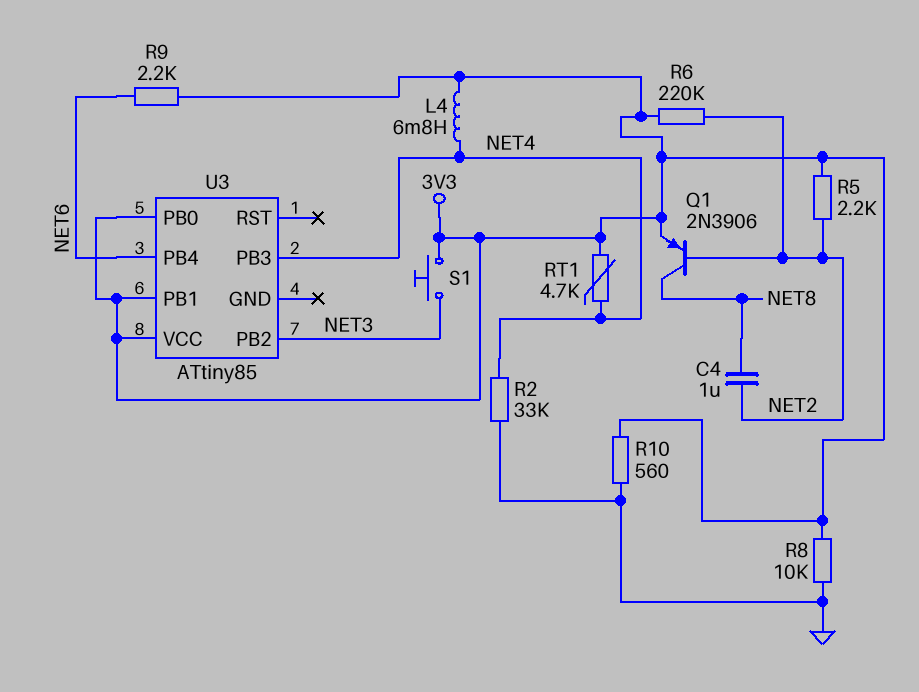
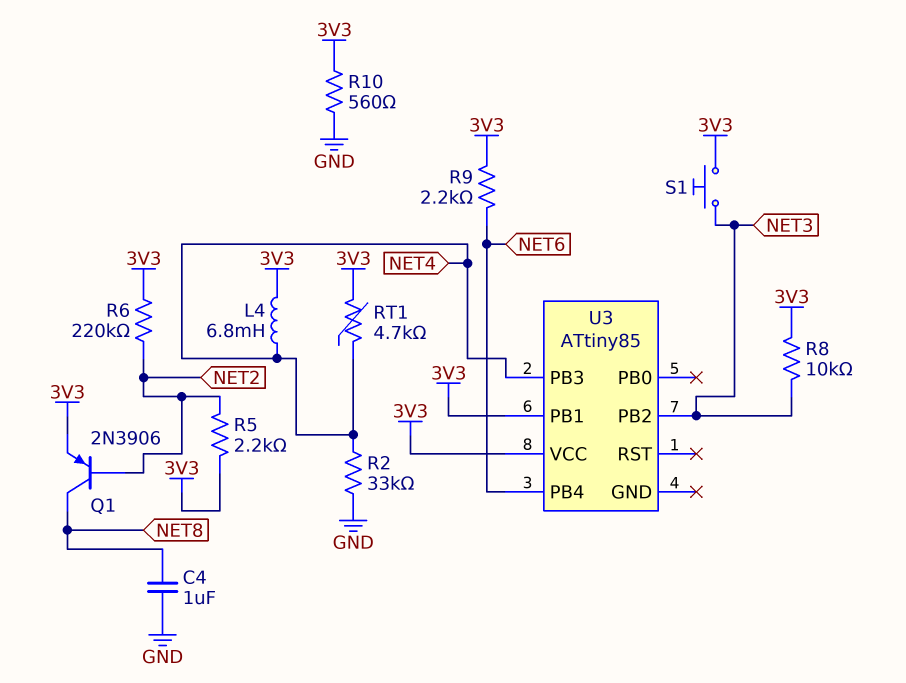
C4: 1uF (NET2, NET8) -> 1uF (GND, NET8)
R8: 10k (3V3, GND) -> 10k (3V3, NET3)
U3 pin PB0: 3V3 -> none

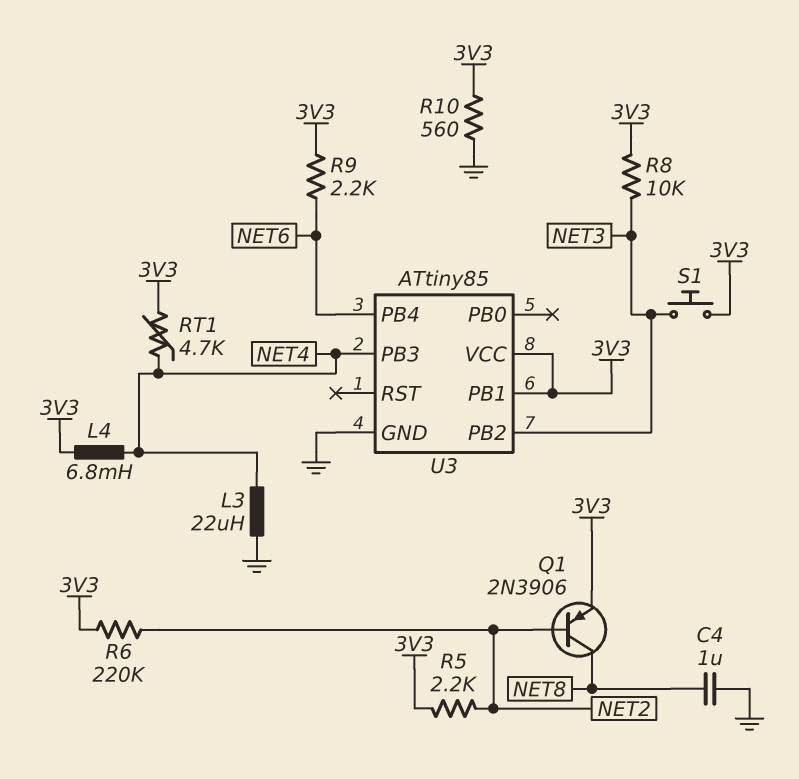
L3: none -> 22uH (GND, NET4)
R2: 33k (GND, NET4) -> none
U3 pin GND: none -> GND

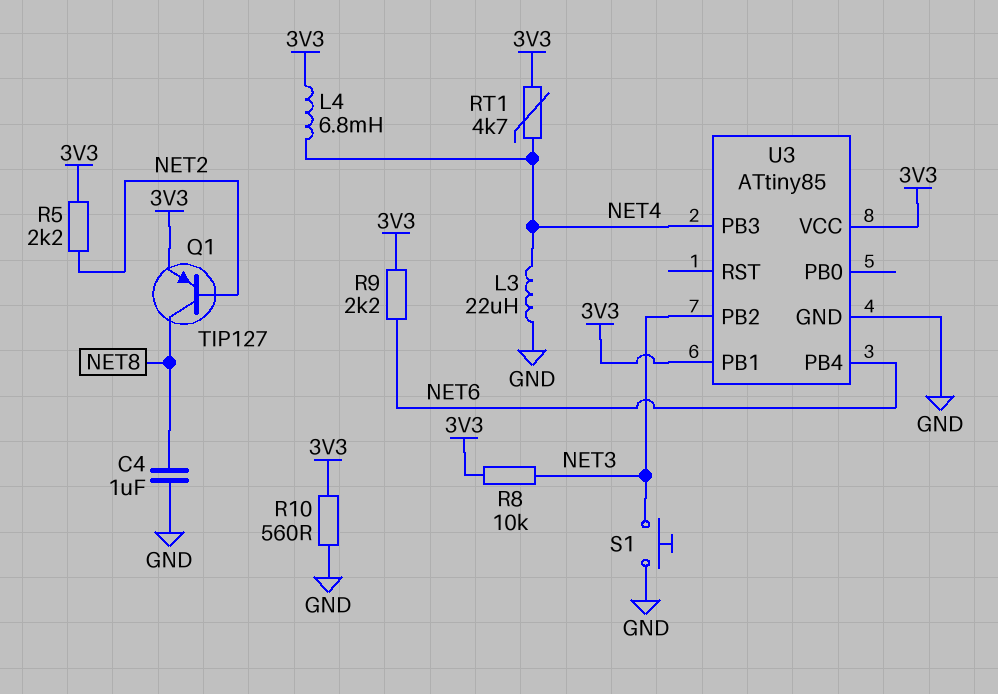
Q1: PNP 2N3906 (B NET2, C NET8, E 3V3) -> PNP TIP127 (B NET2, C NET8, E 3V3)
R6: 220k (3V3, NET2) -> none
S1: button (3V3, NET3) -> button (GND, NET3)

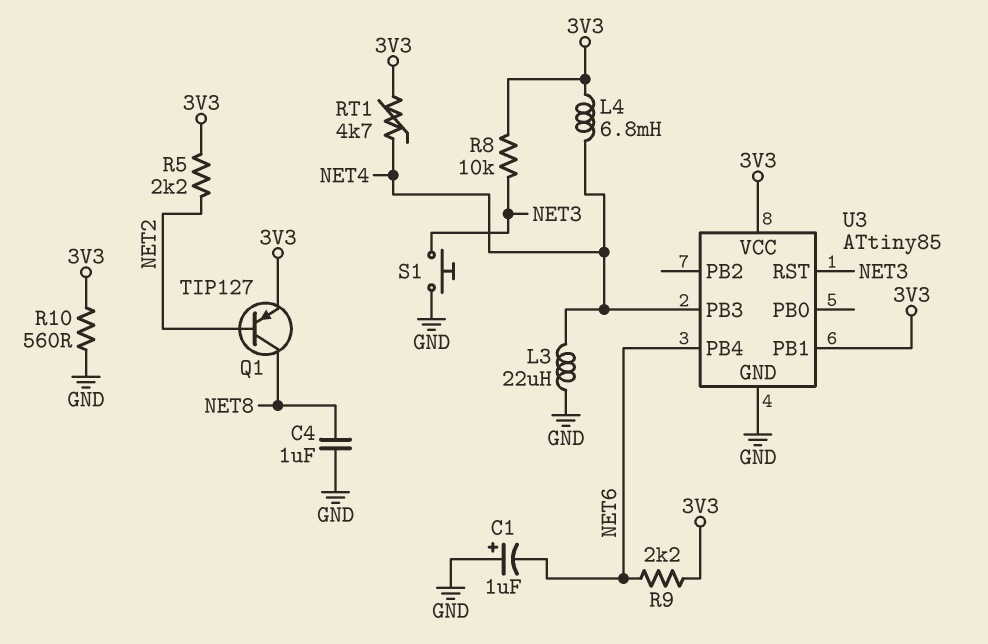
C1: none -> 1uF (plus GND, minus NET6)
U3 pin PB2: NET3 -> none
U3 pin RST: none -> NET3

